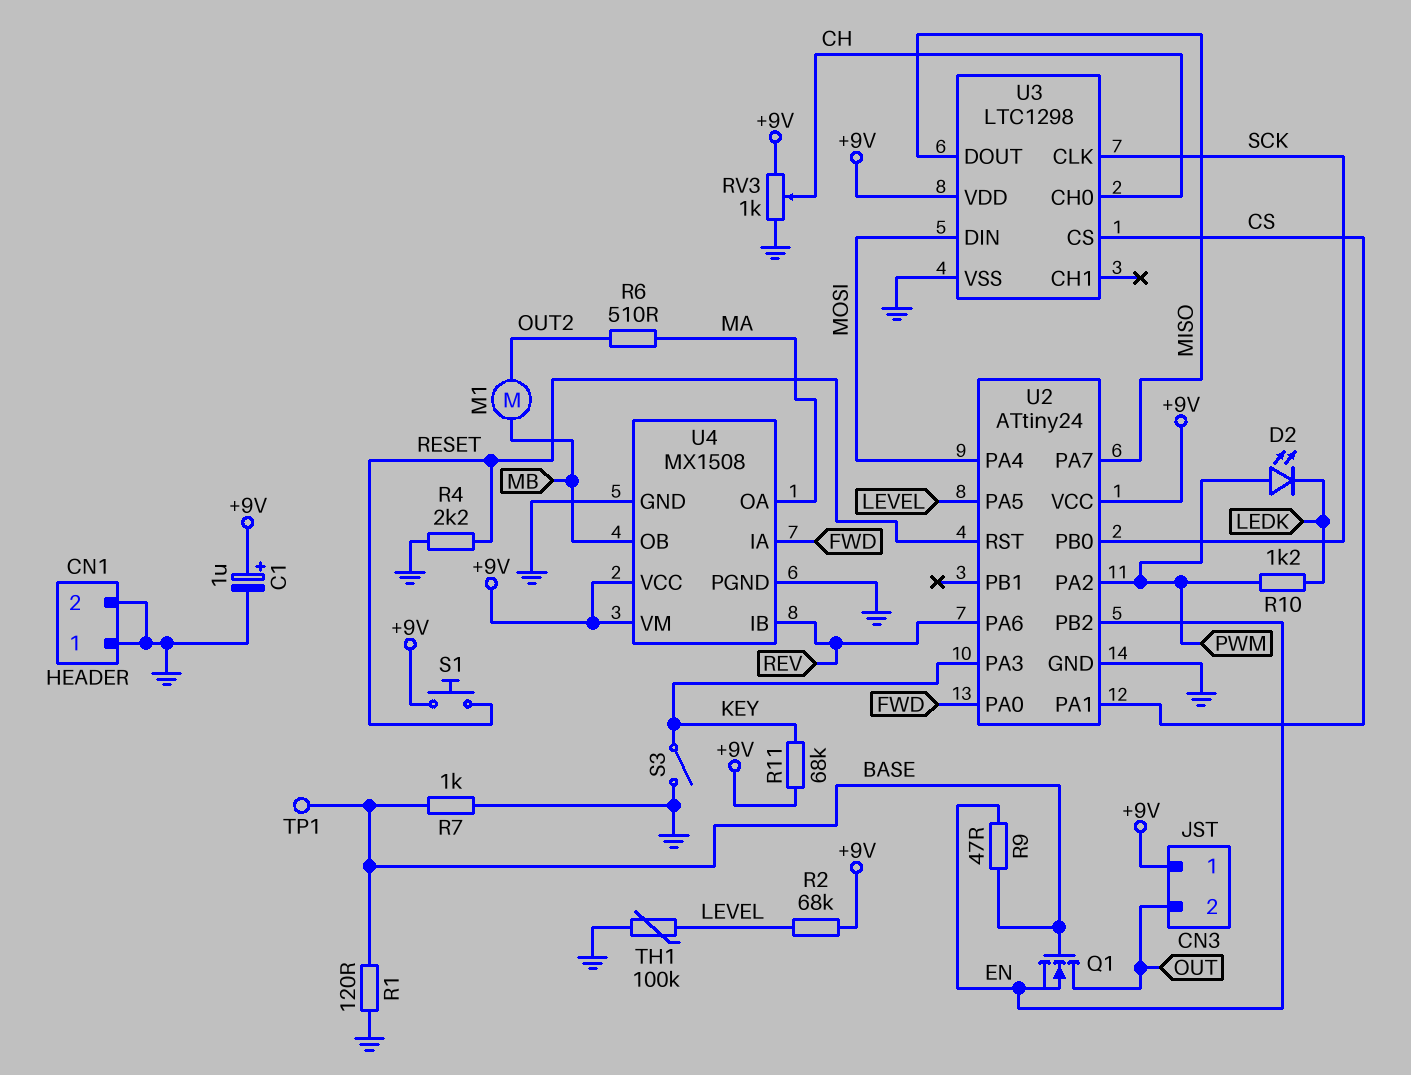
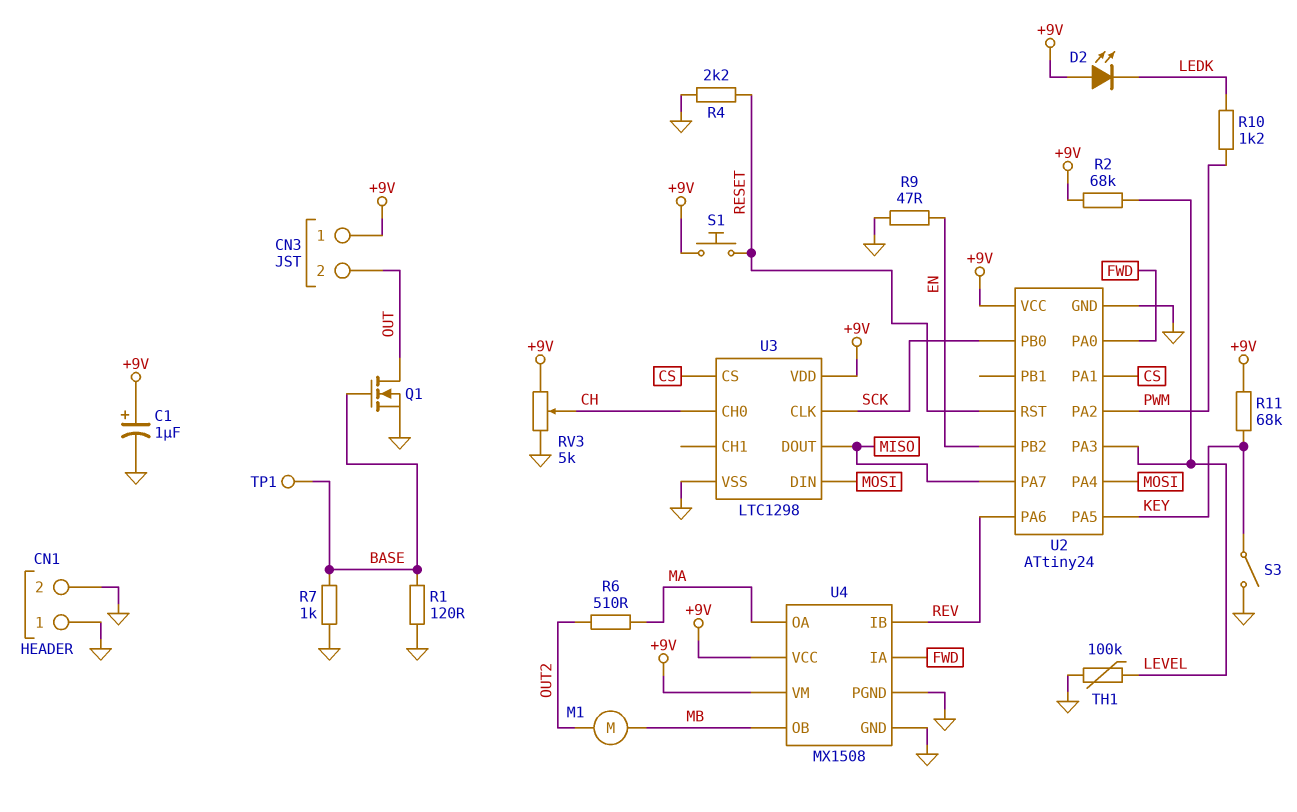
D2: LED (A PWM, K LEDK) -> LED (A +9V, K LEDK)
Q1: NMOS (G BASE, D OUT, S EN) -> NMOS (G BASE, D OUT, S GND)
R9: 47 (BASE, EN) -> 47 (EN, GND)
RV3: 1k (+9V, GND, wiper CH) -> 5k (+9V, GND, wiper CH)
U2 pin PA3: KEY -> LEVEL
U2 pin PA5: LEVEL -> KEY

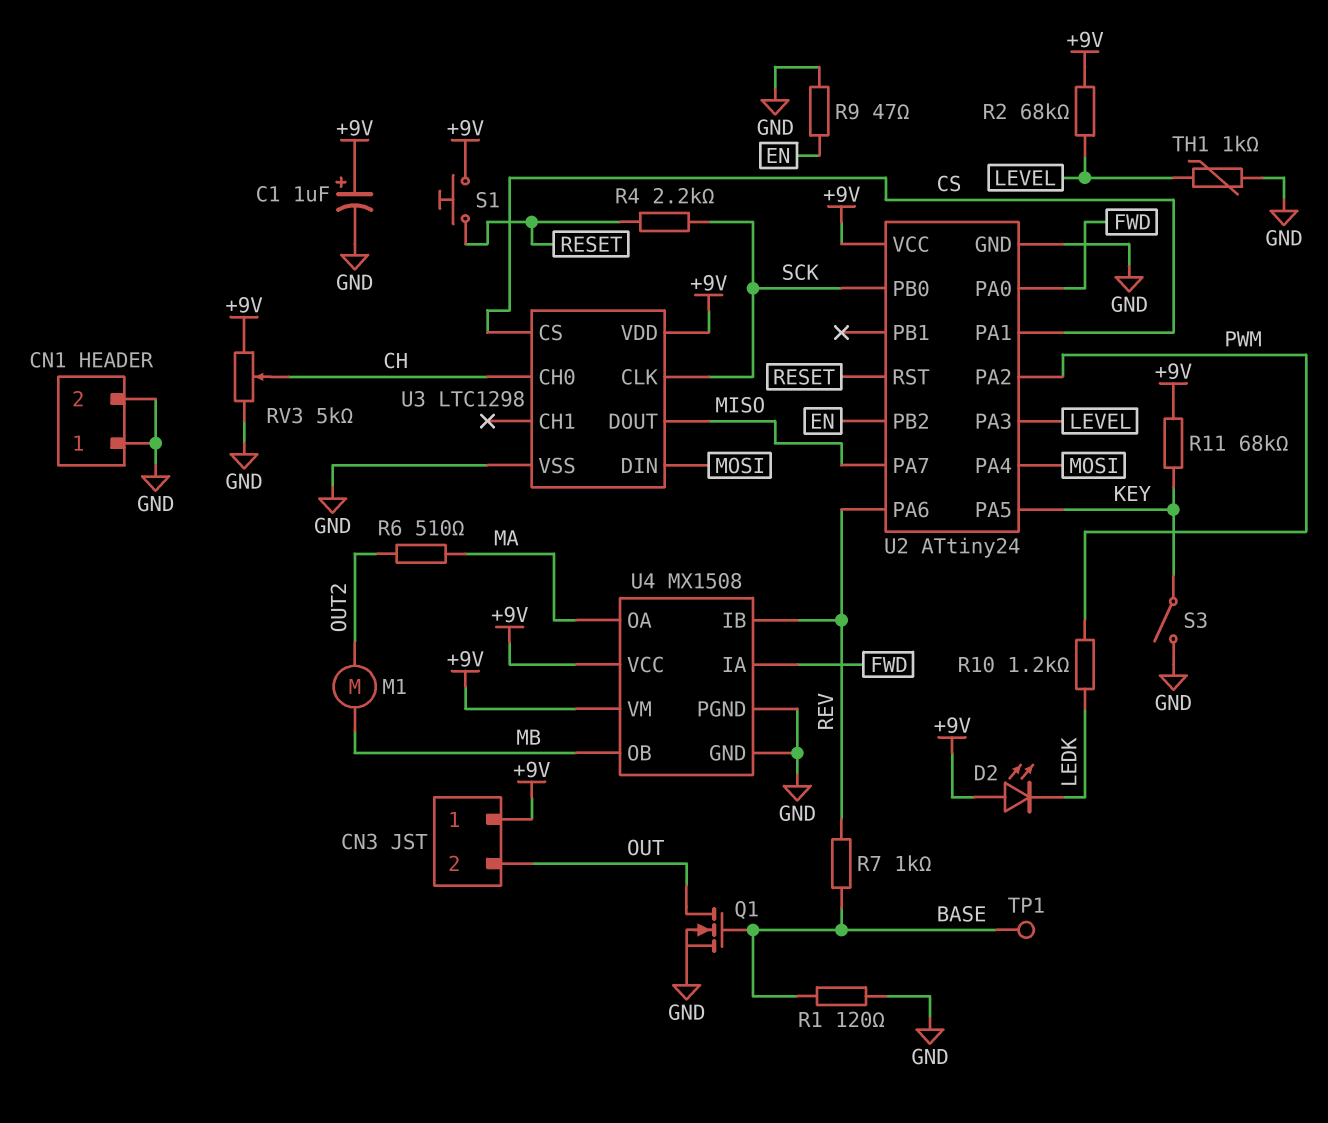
R4: 2.2k (GND, RESET) -> 2.2k (RESET, SCK)
R7: 1k (BASE, GND) -> 1k (BASE, REV)
TH1: 100k (GND, LEVEL) -> 1k (GND, LEVEL)

